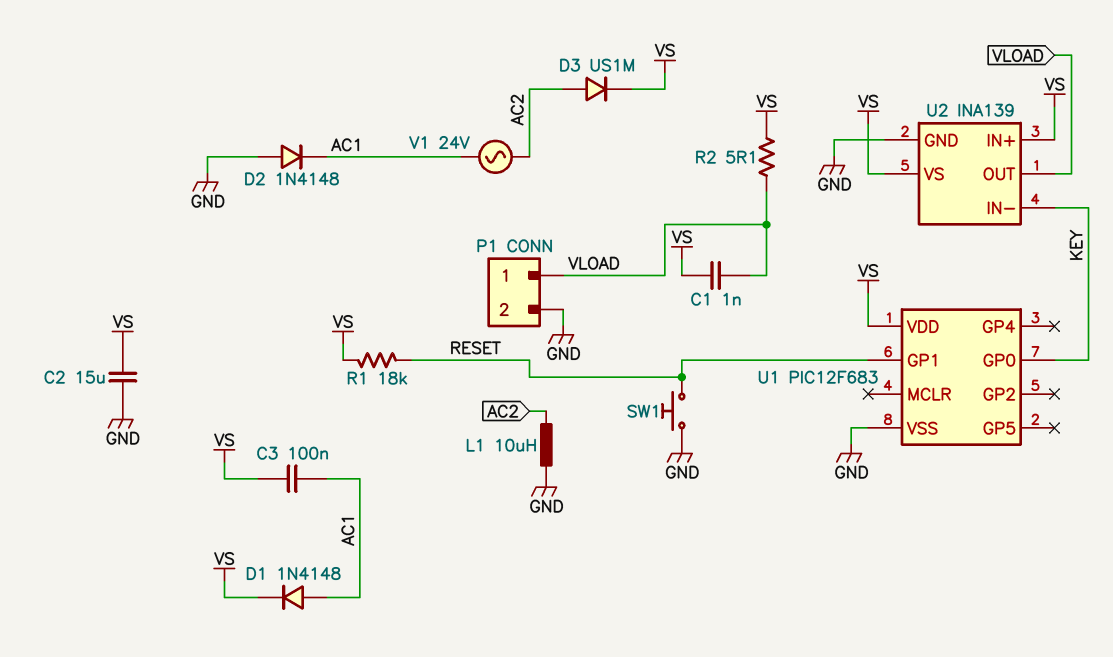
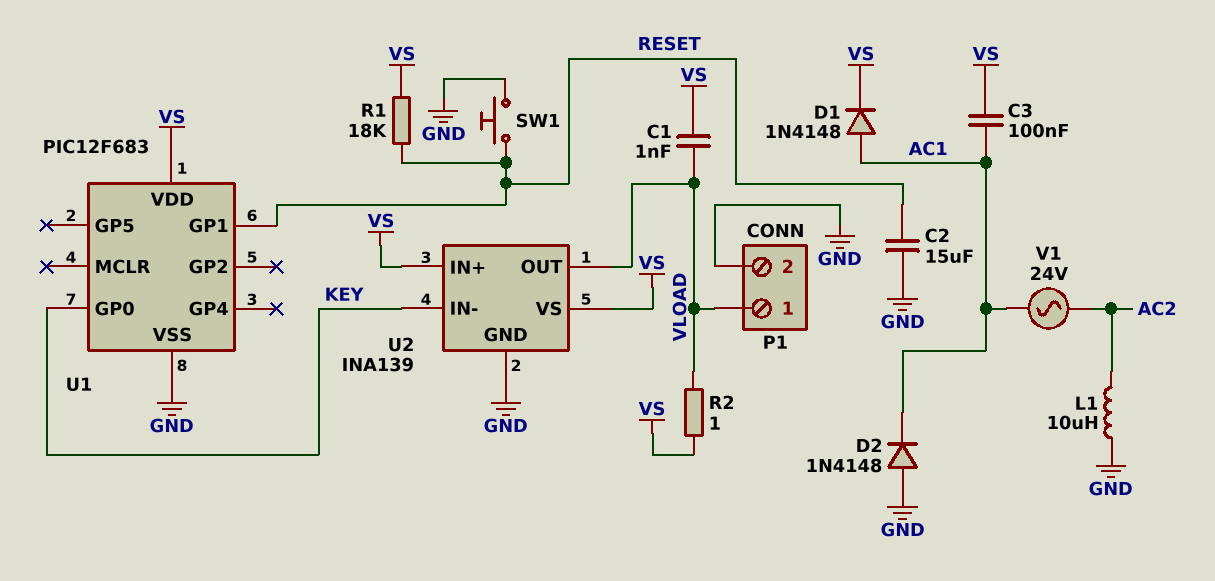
C2: 15uF (GND, VS) -> 15uF (GND, RESET)
D3: diode US1M (A AC2, K VS) -> none
R2: 5.1 (VLOAD, VS) -> 1 (VLOAD, VS)

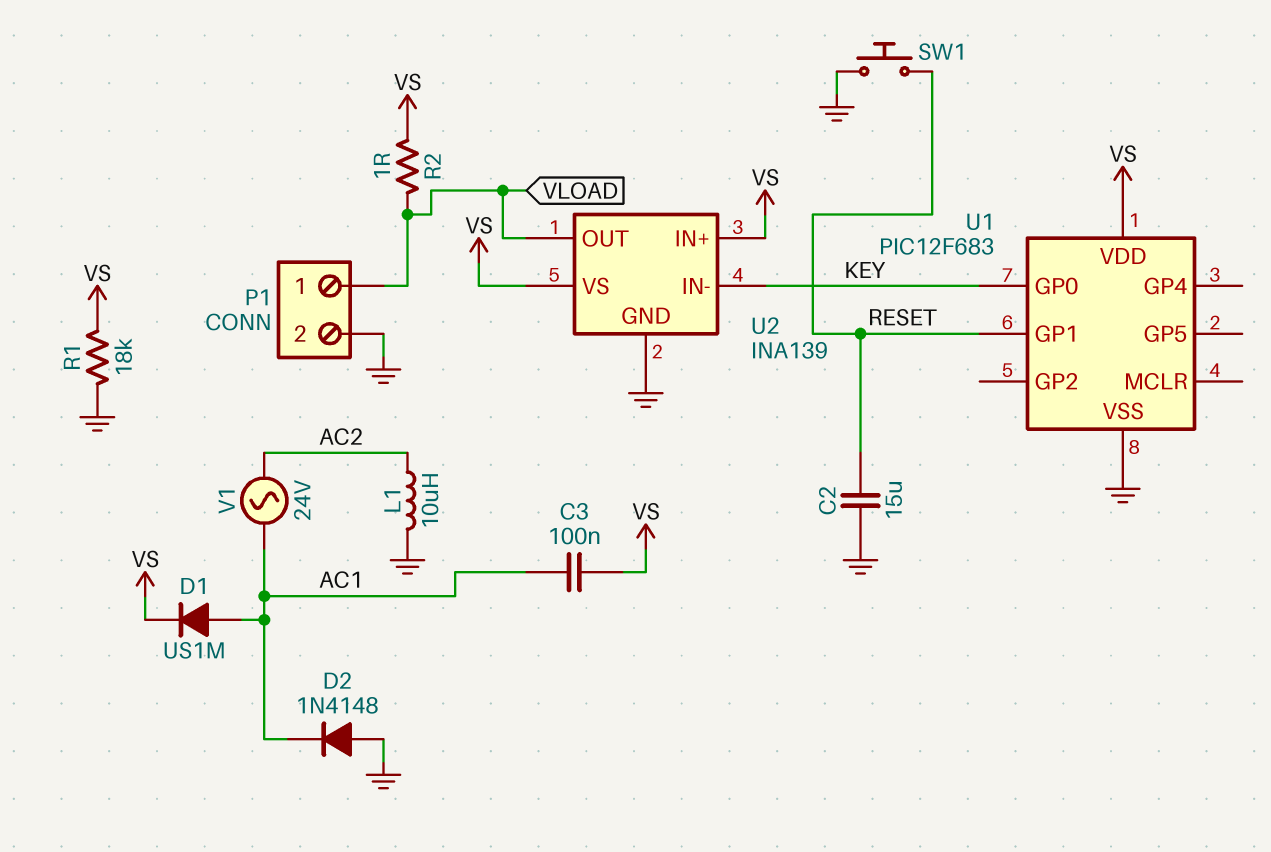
C1: 1nF (VLOAD, VS) -> none
D1: diode 1N4148 (A AC1, K VS) -> diode US1M (A AC1, K VS)
R1: 18k (RESET, VS) -> 18k (GND, VS)

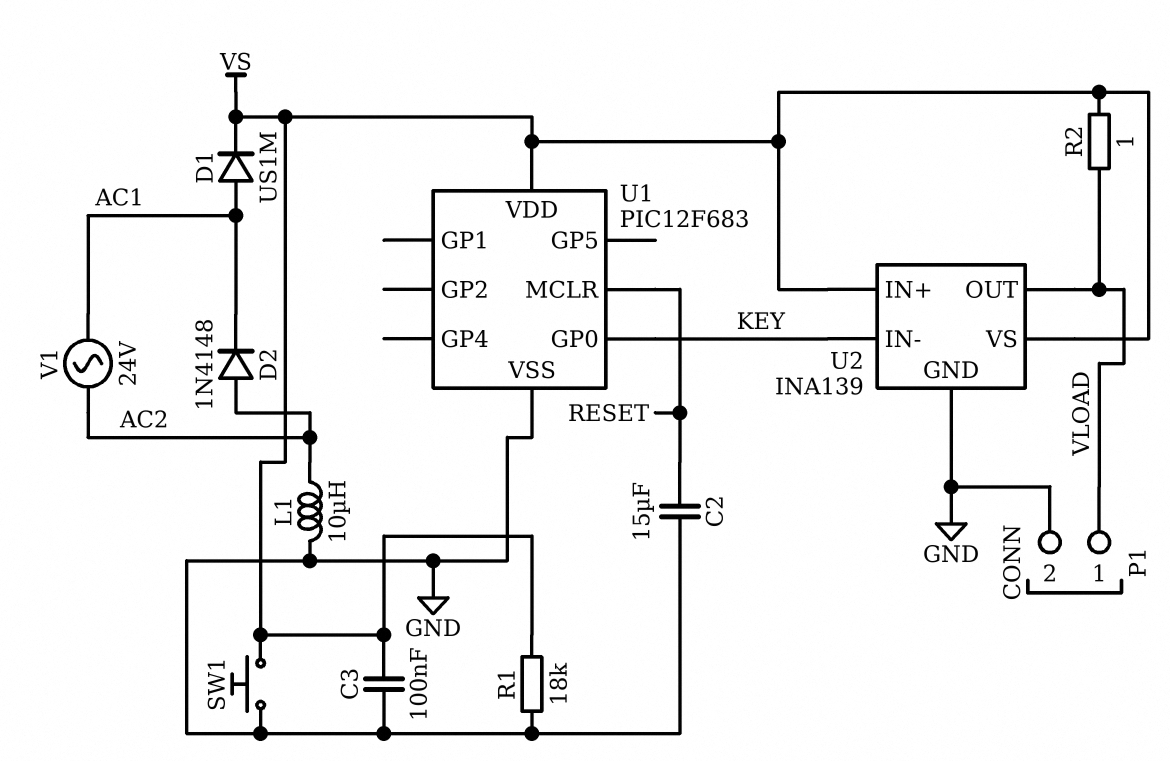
C3: 100nF (AC1, VS) -> 100nF (GND, VS)
D2: diode 1N4148 (A GND, K AC1) -> diode 1N4148 (A AC2, K AC1)
SW1: button (GND, RESET) -> button (GND, VS)
U1 pin GP1: RESET -> none
U1 pin MCLR: none -> RESET

